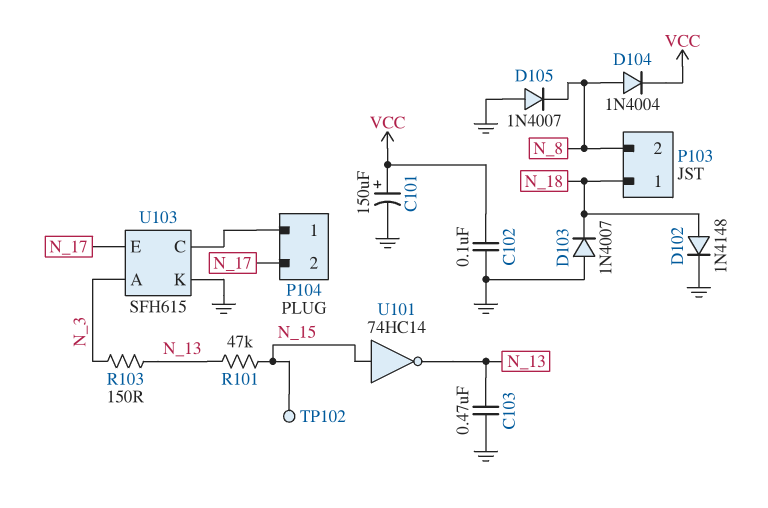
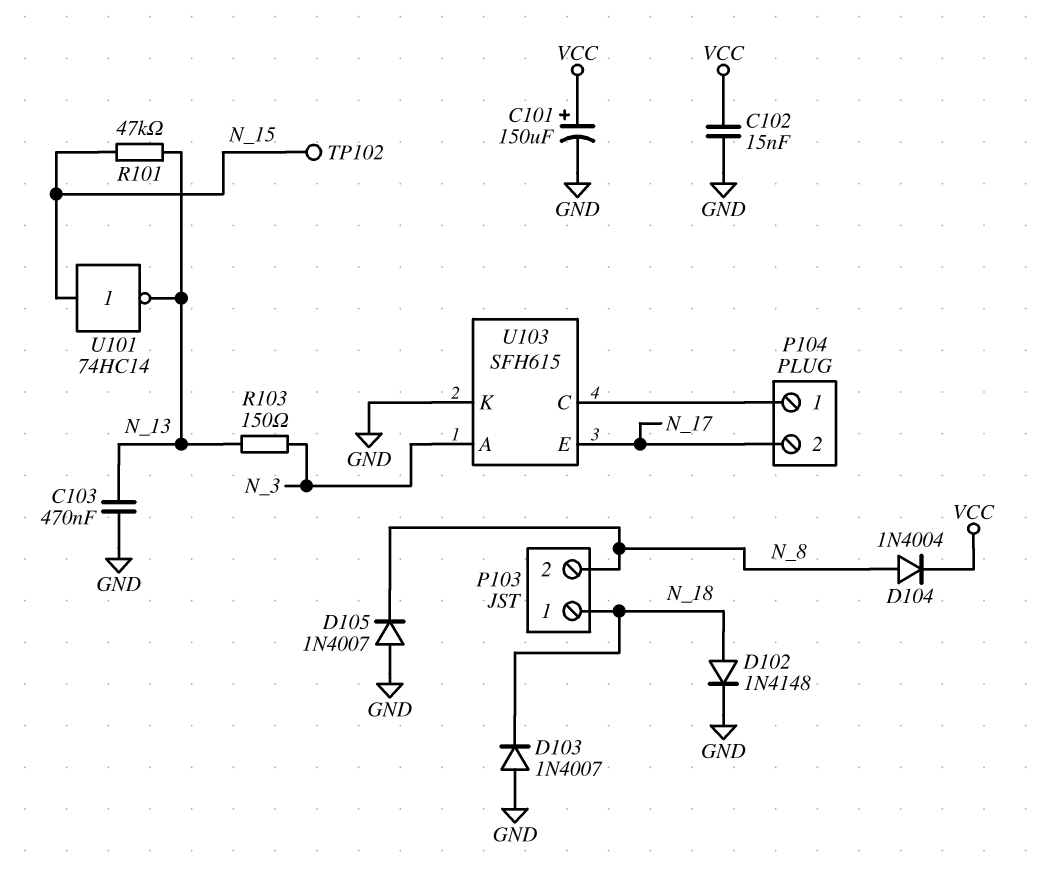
C102: 100nF (GND, VCC) -> 15nF (GND, VCC)

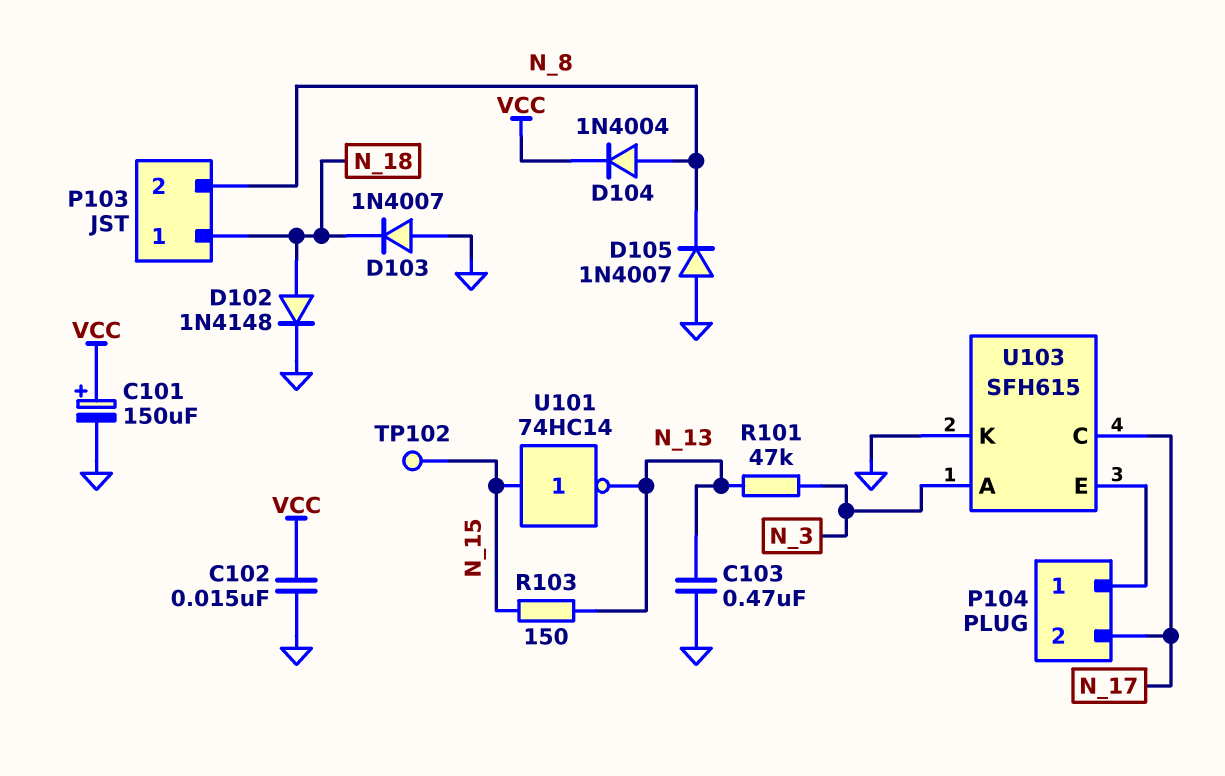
R101: 47k (N_13, N_15) -> 47k (N_3, N_13)
R103: 150 (N_3, N_13) -> 150 (N_13, N_15)
U103 pin C: P104/1 -> N_17
U103 pin E: N_17 -> P104/1

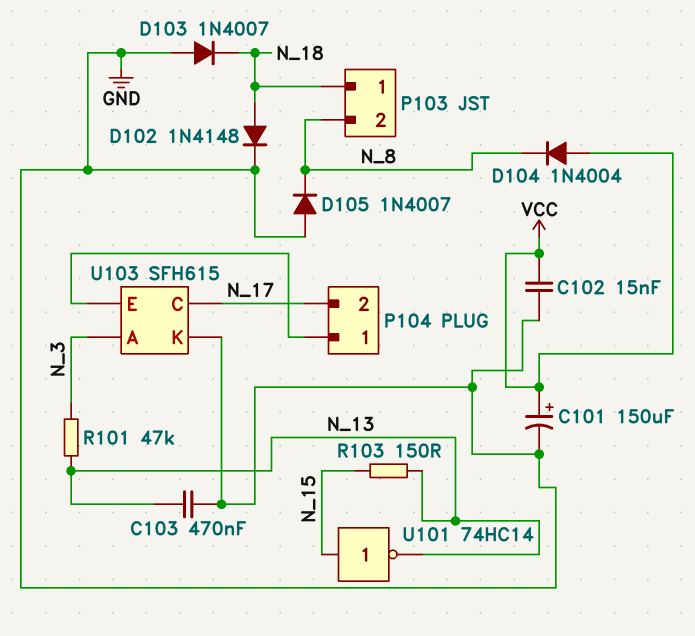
D104: diode 1N4004 (A N_8, K VCC) -> diode 1N4004 (A VCC, K N_8)
TP102: test point (N_15) -> none

